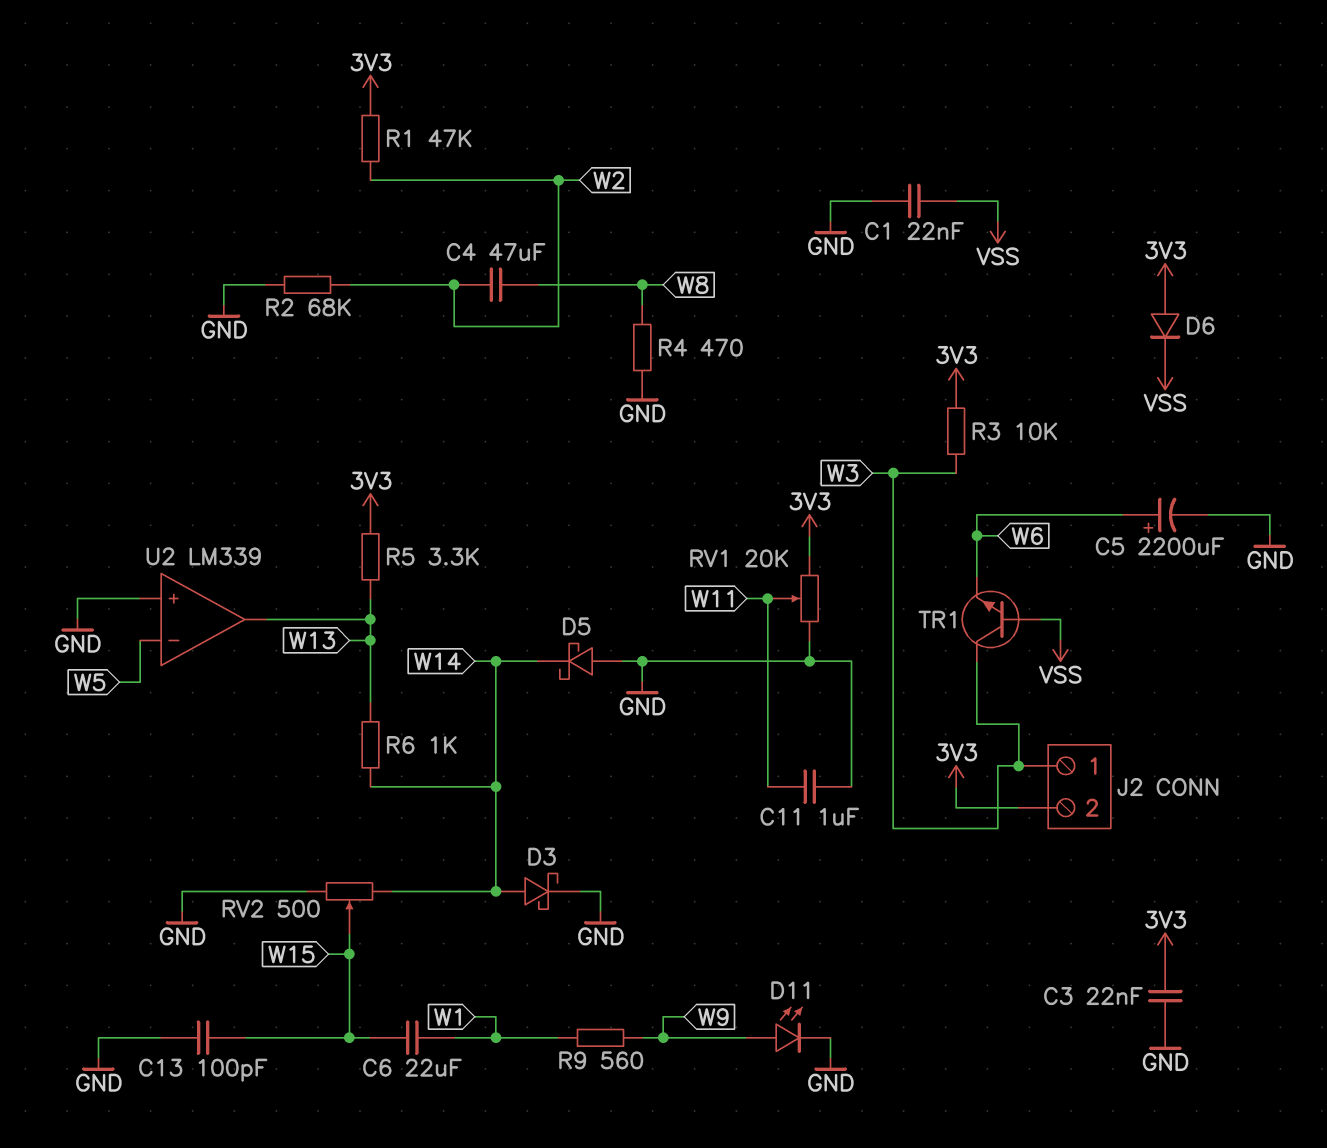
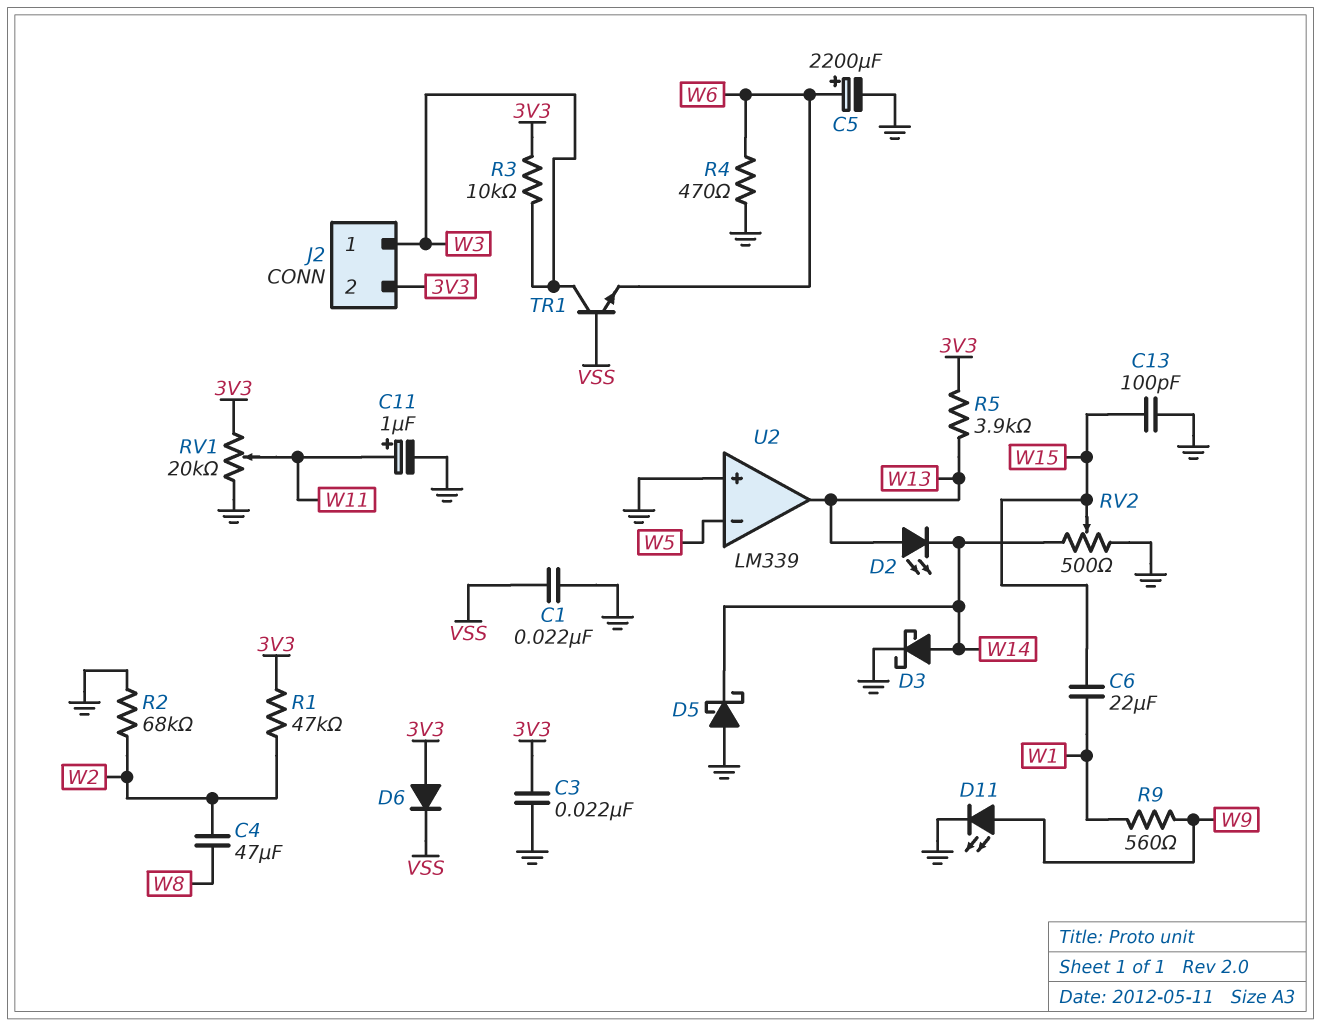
C11: 1uF (GND, W11) -> 1uF (plus W11, minus GND)
D2: none -> LED (A W13, K W14)
R4: 470 (GND, W8) -> 470 (GND, W6)
R5: 3.3k (3V3, W13) -> 3.9k (3V3, W13)
R6: 1k (W13, W14) -> none

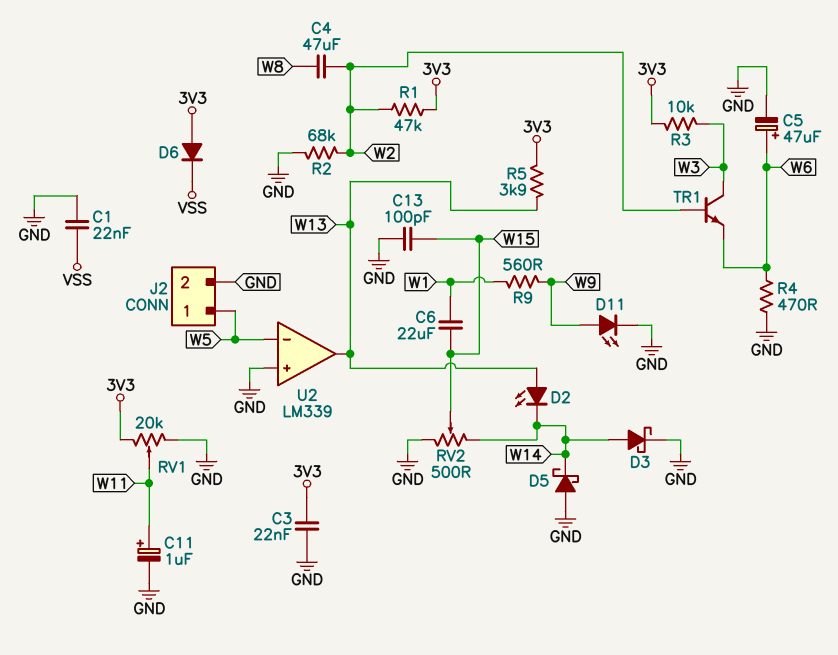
C5: 2200uF (plus W6, minus GND) -> 47uF (plus W6, minus GND)
J2 pin 1: W3 -> W5
J2 pin 2: 3V3 -> GND
TR1: NPN (B VSS, C W3, E W6) -> NPN (B W2, C W3, E W6)

